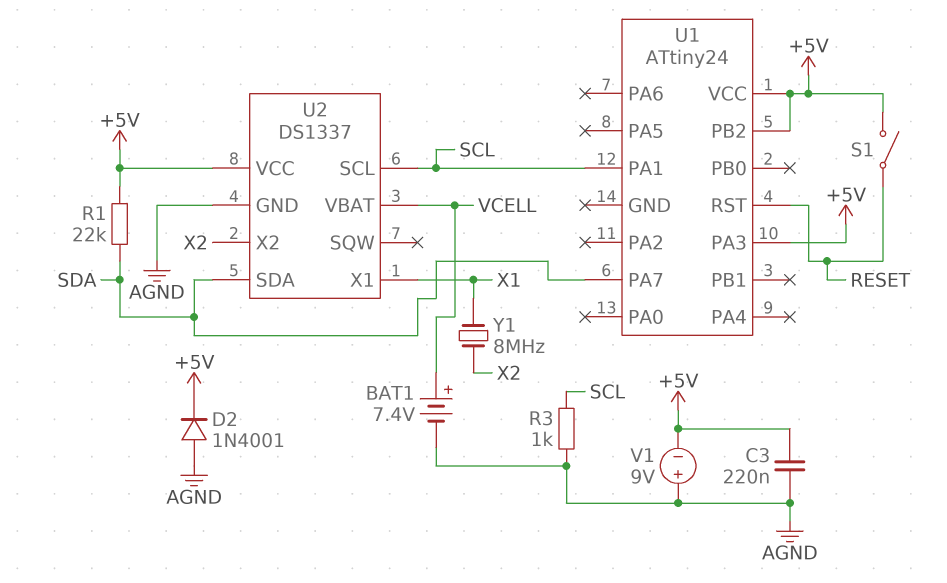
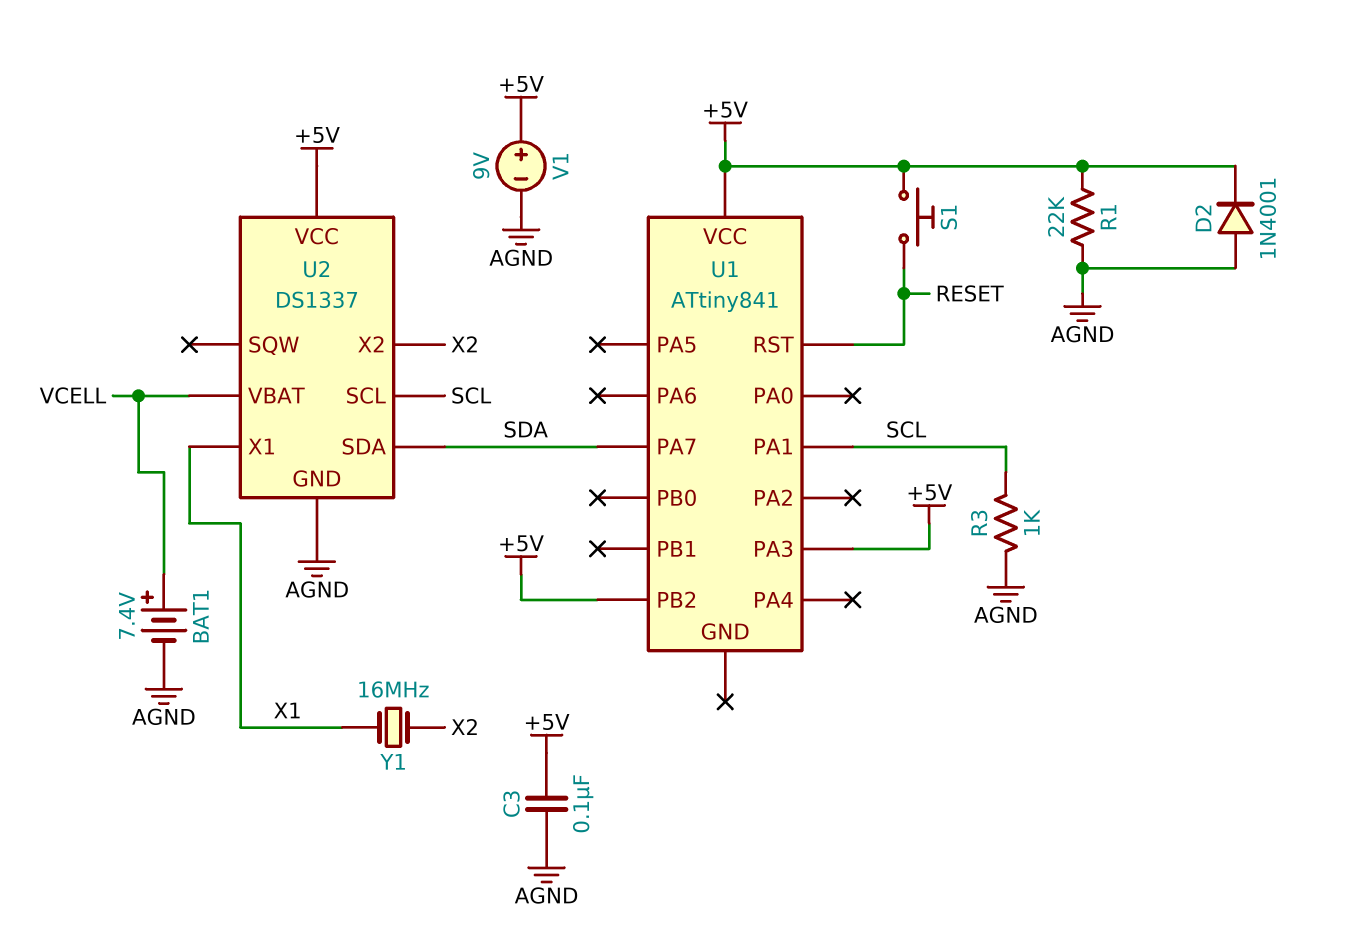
C3: 220nF (+5V, AGND) -> 100nF (+5V, AGND)
R1: 22k (+5V, SDA) -> 22k (+5V, AGND)
S1: switch (+5V, RESET) -> button (+5V, RESET)
U1: ATtiny24 -> ATtiny841
V1: 9V (plus AGND, minus +5V) -> 9V (plus +5V, minus AGND)
Y1: 8MHz (X1, X2) -> 16MHz (X1, X2)

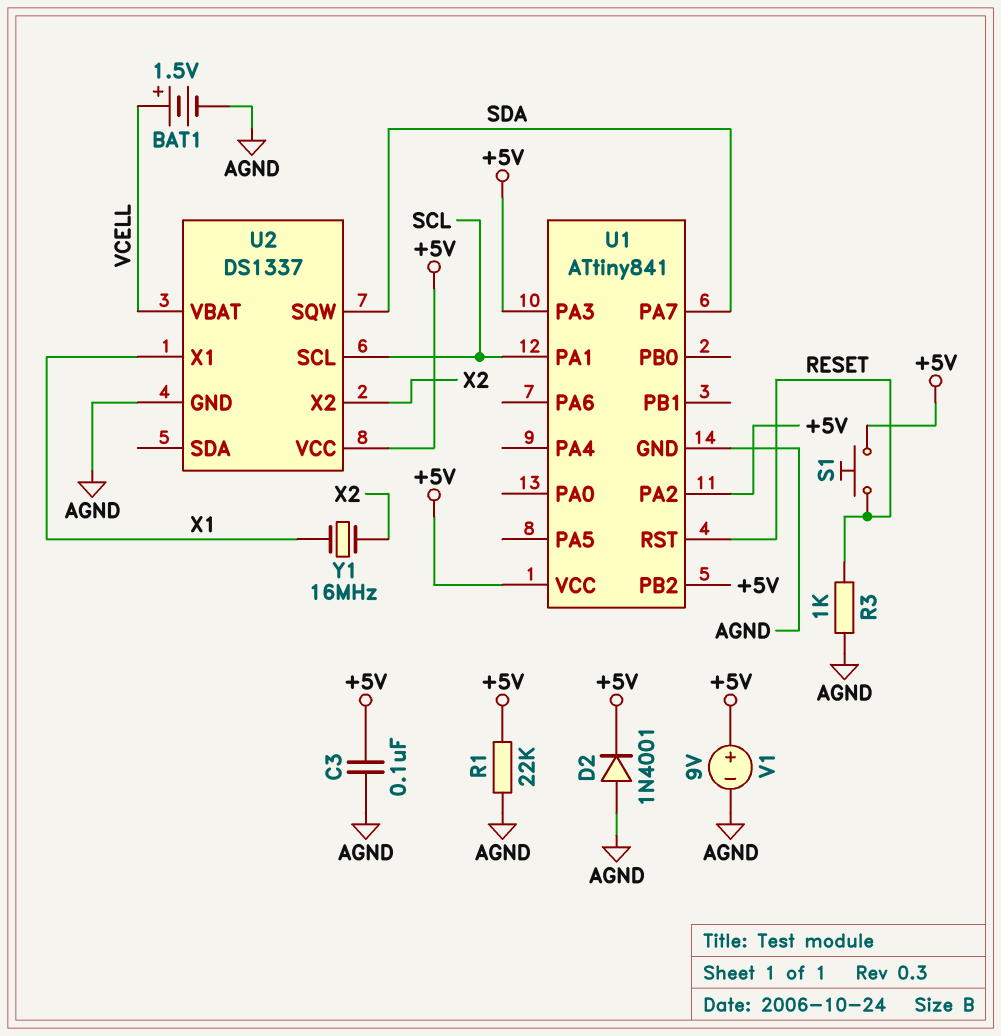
BAT1: 7.4V (plus VCELL, minus AGND) -> 1.5V (plus VCELL, minus AGND)
R3: 1k (AGND, SCL) -> 1k (AGND, RESET)
U1 pin GND: none -> AGND
U1 pin PA2: none -> +5V
U2 pin SDA: SDA -> none
U2 pin SQW: none -> SDA

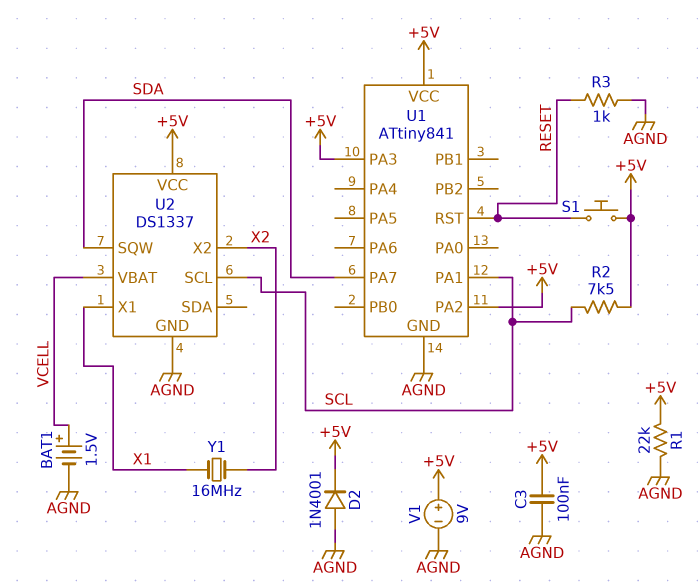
R2: none -> 7.5k (+5V, SCL)
U1 pin PB2: +5V -> none

